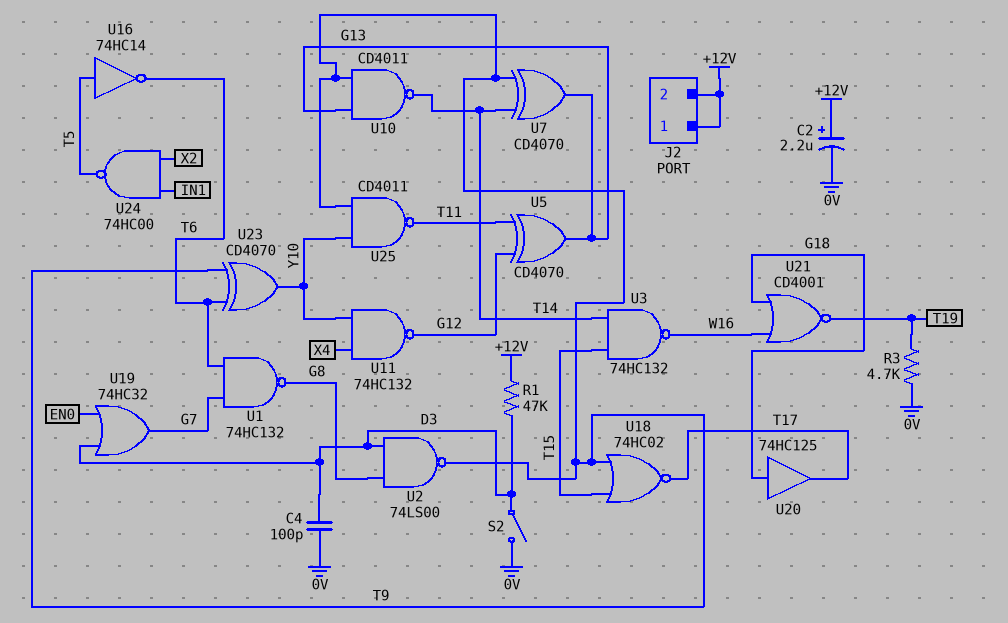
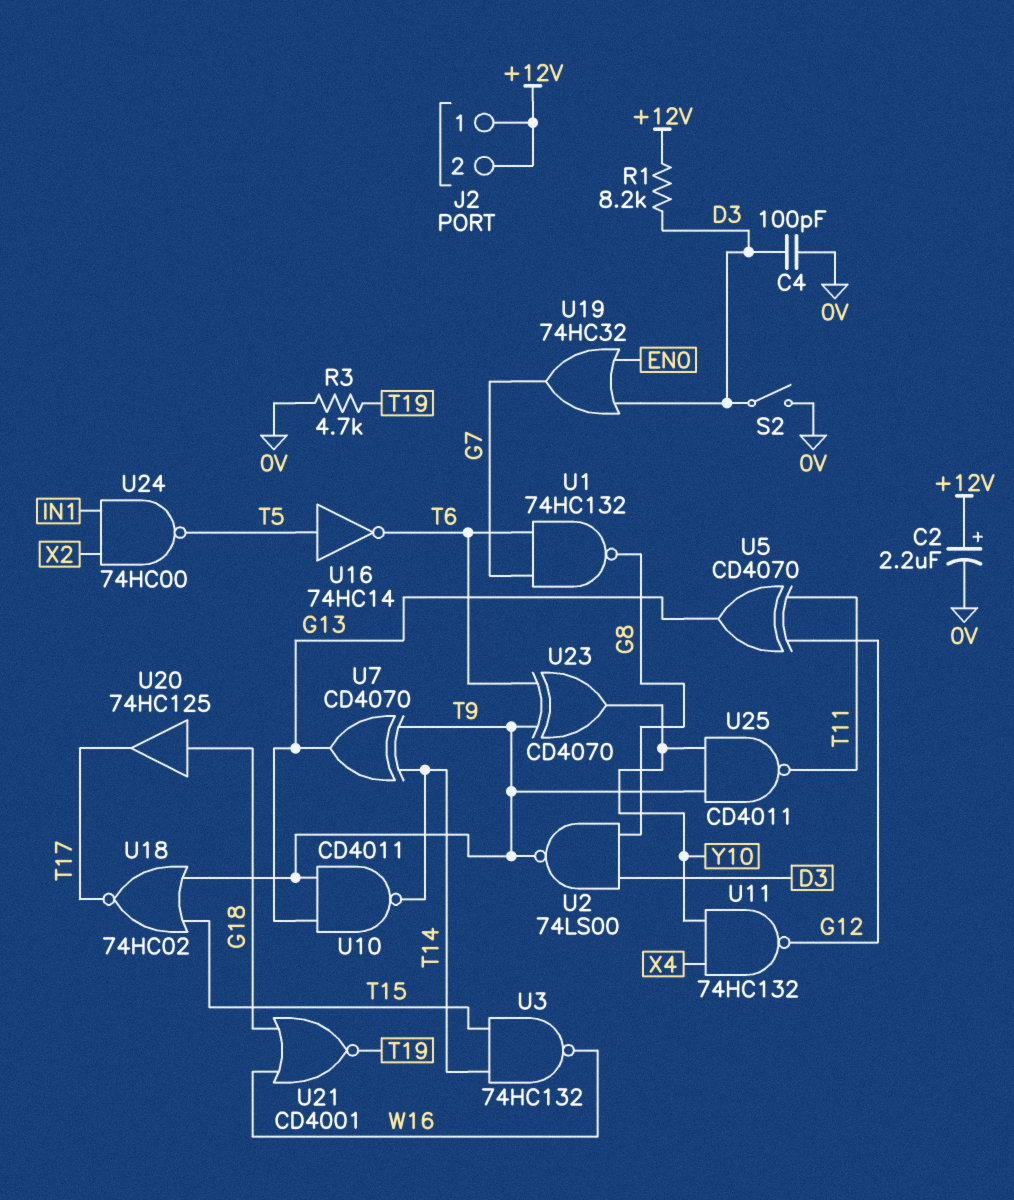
R1: 47k (+12V, D3) -> 8.2k (+12V, D3)

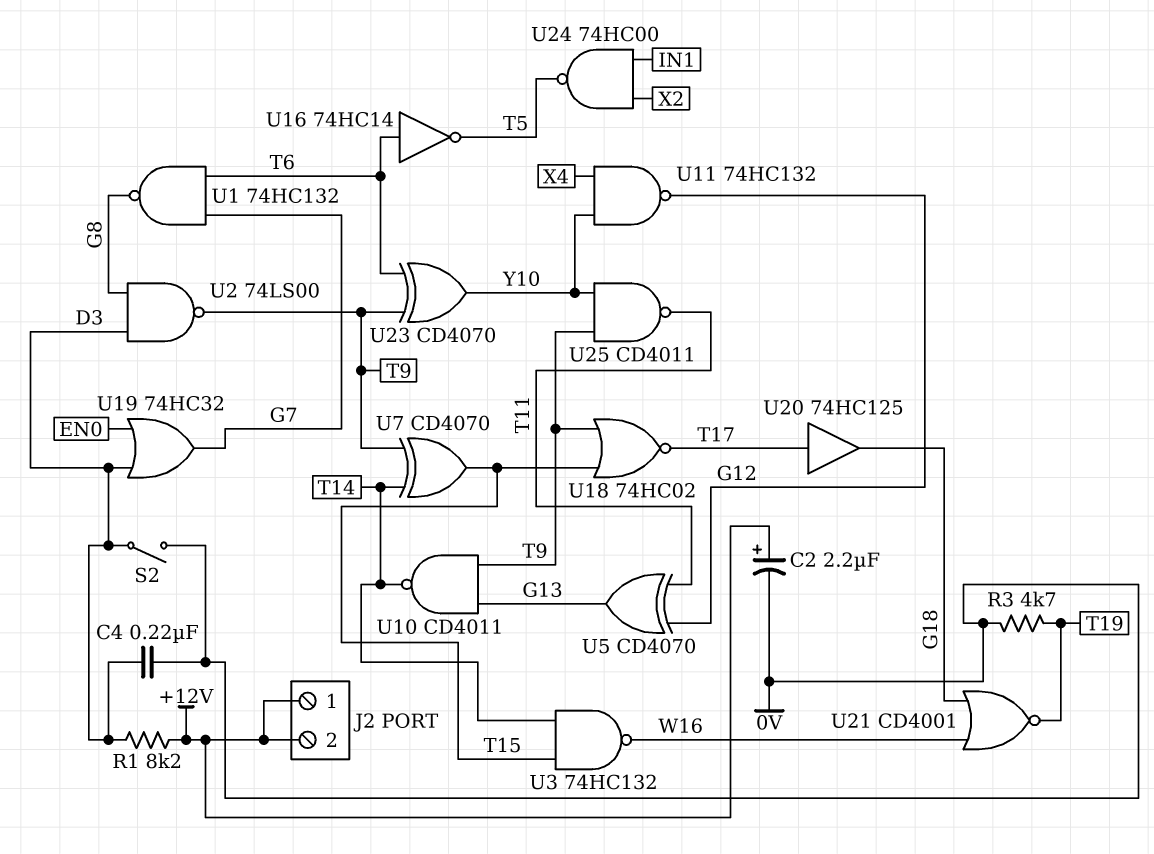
C4: 100pF (0V, D3) -> 220nF (0V, D3)
U7: XOR CD4070 (in T9, in T14, out G13) -> XOR CD4070 (in T9, in T14, out T15)
U16: NOT 74HC14 (in T5, out T6) -> NOT 74HC14 (in T6, out T5)
U20: buffer 74HC125 (in G18, out T17) -> buffer 74HC125 (in T17, out G18)

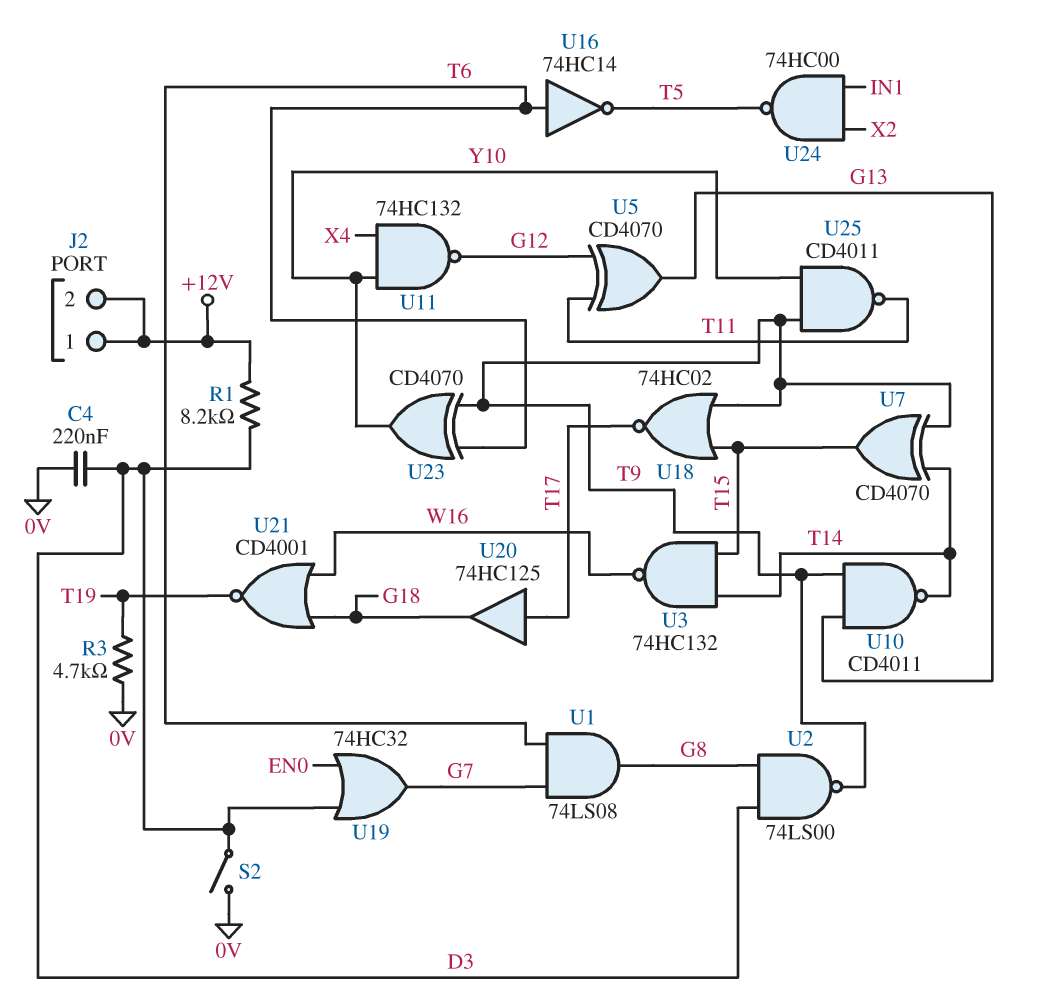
C2: 2.2uF (plus +12V, minus 0V) -> none
U1: NAND 74HC132 (in G7, in T6, out G8) -> AND 74LS08 (in G7, in T6, out G8)

